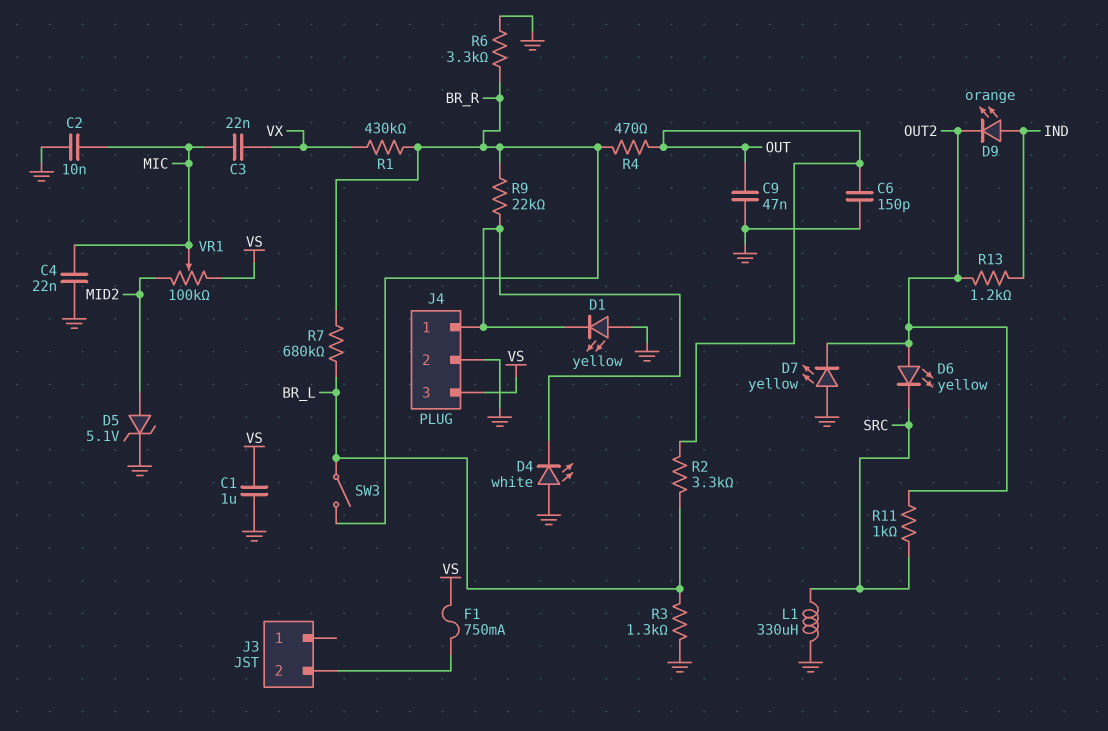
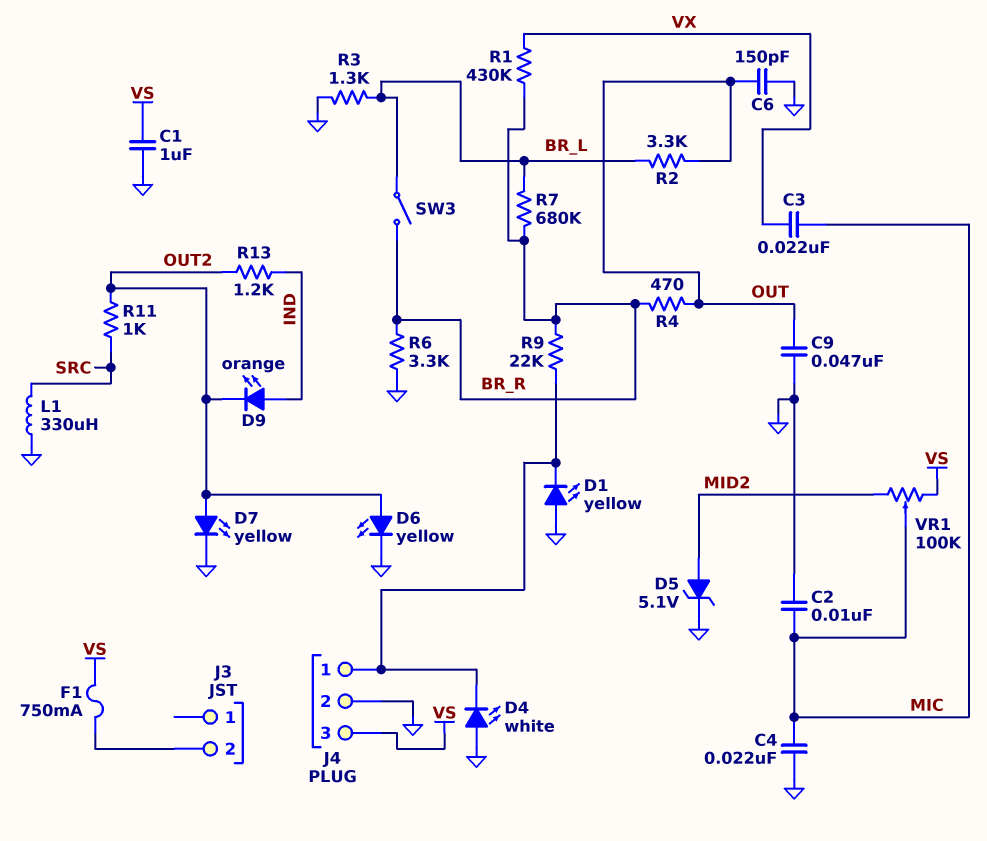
D6: LED yellow (A OUT2, K SRC) -> LED yellow (A OUT2, K GND)
D7: LED yellow (A GND, K OUT2) -> LED yellow (A OUT2, K GND)

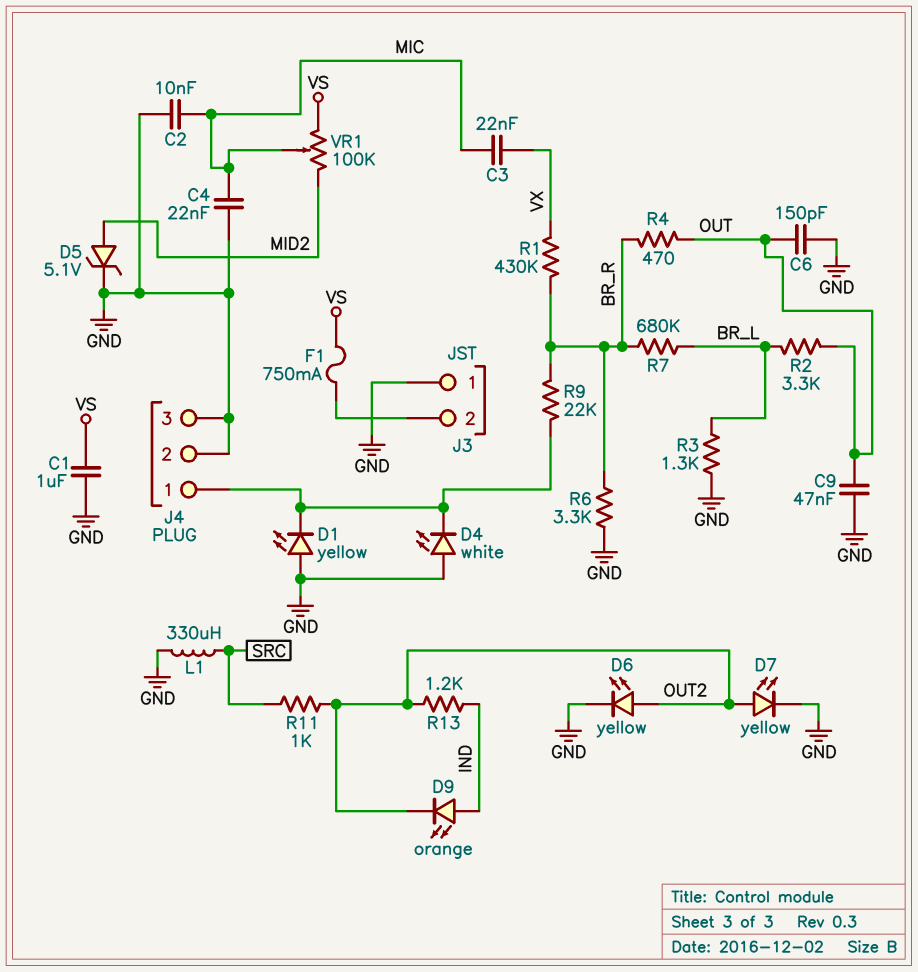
J3 pin 1: none -> GND
J4 pin 3: VS -> GND
SW3: switch (BR_L, BR_R) -> none

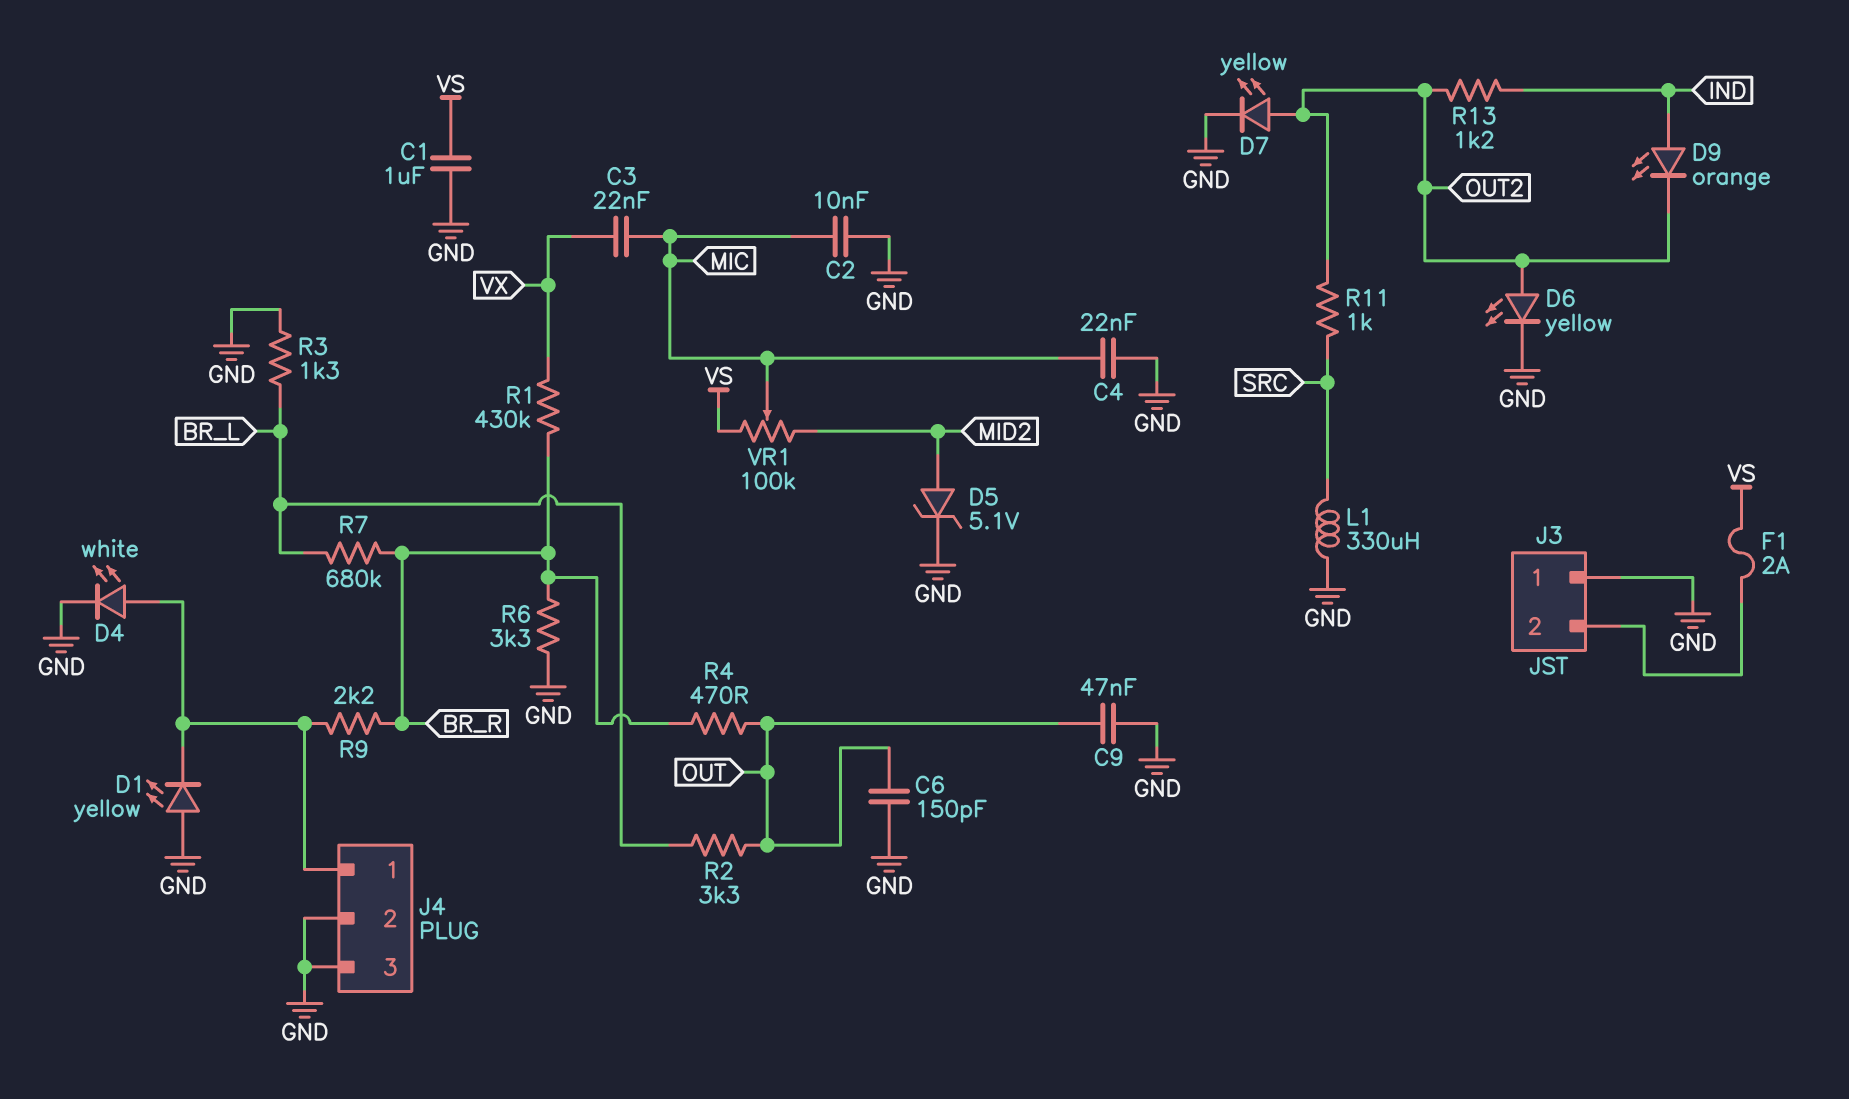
D4: LED white (A GND, K J4/1) -> LED white (A J4/1, K GND)
F1: 750mA (J3/2, VS) -> 2A (J3/2, VS)
R9: 22k (BR_R, J4/1) -> 2.2k (BR_R, J4/1)

